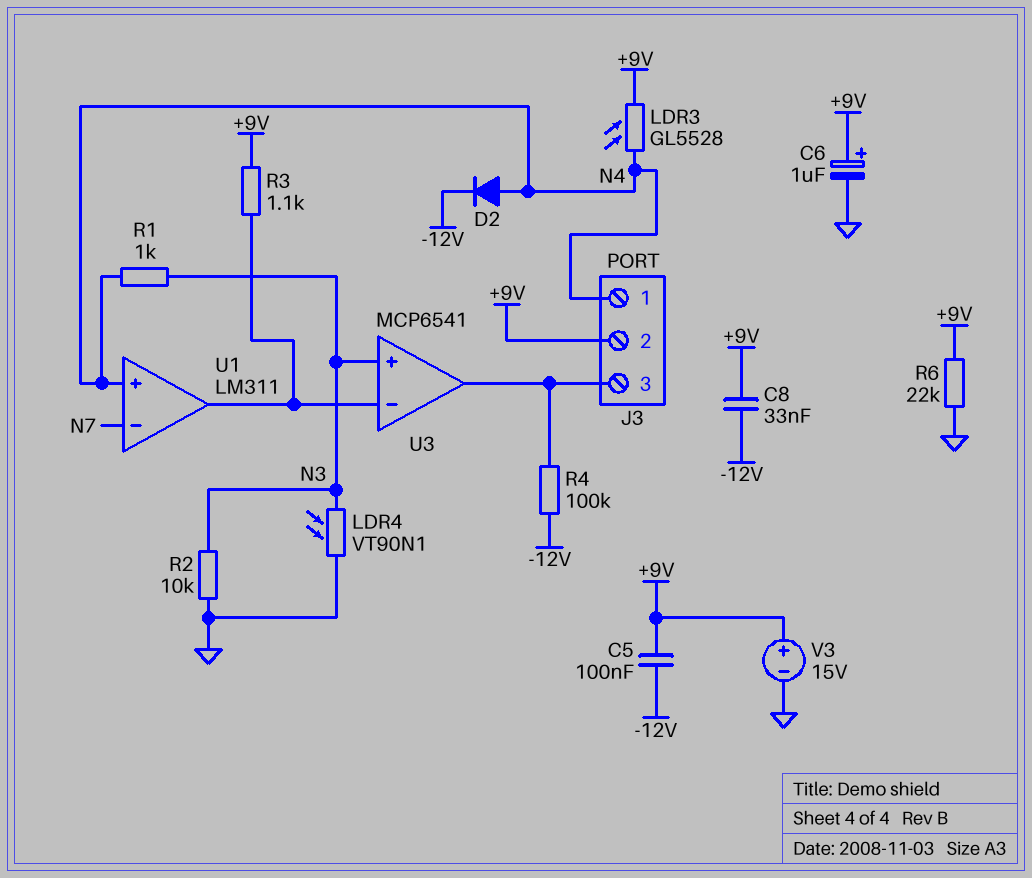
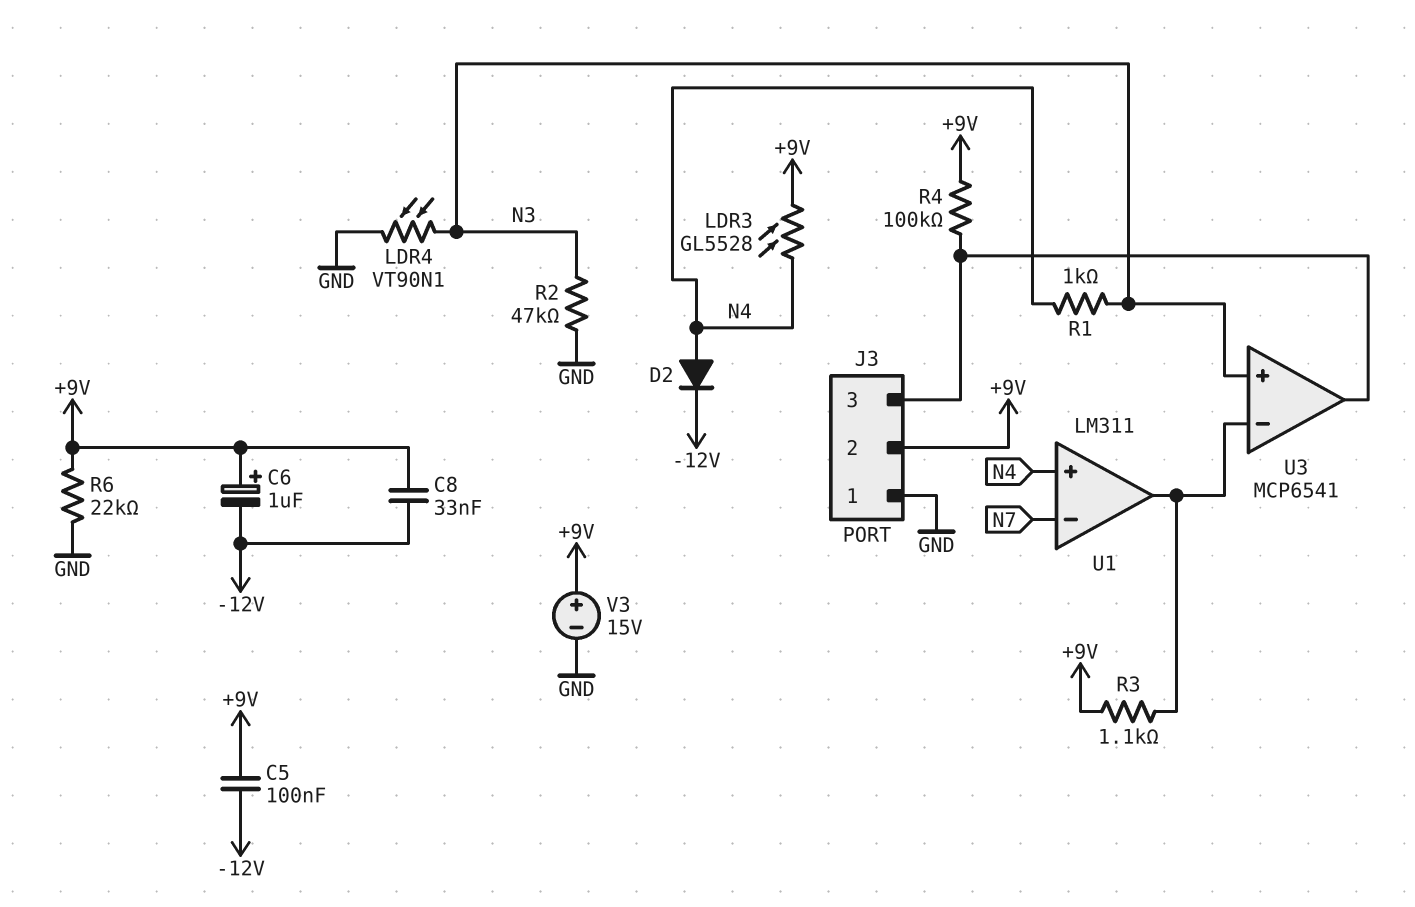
C6: 1uF (plus +9V, minus GND) -> 1uF (plus +9V, minus -12V)
J3 pin 1: N4 -> GND
R2: 10k (GND, N3) -> 47k (GND, N3)
R4: 100k (-12V, J3/3) -> 100k (+9V, J3/3)

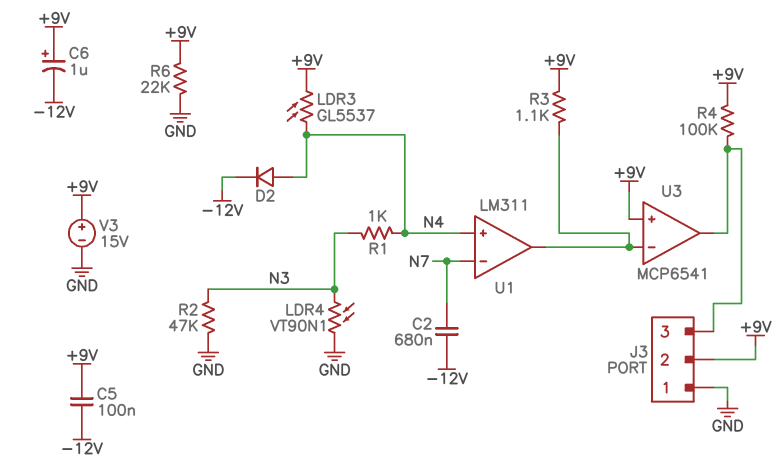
C2: none -> 680nF (-12V, N7)
C8: 33nF (+9V, -12V) -> none
LDR3: GL5528 (+9V, N4) -> GL5537 (+9V, N4)
U3 pin in+: N3 -> +9V

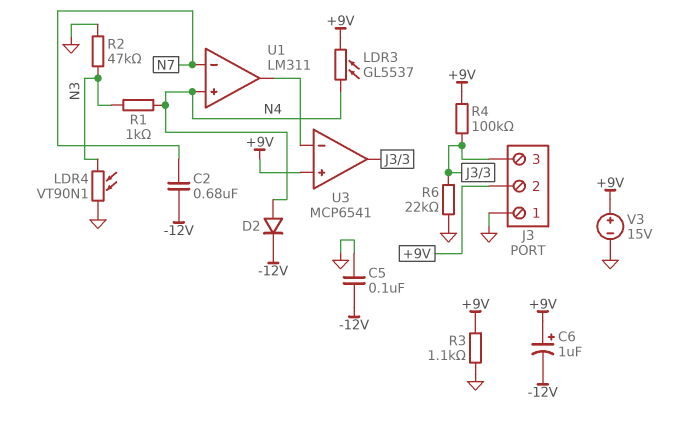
C5: 100nF (+9V, -12V) -> 100nF (-12V, GND)
R3: 1.1k (+9V, U1/out) -> 1.1k (+9V, GND)
R6: 22k (+9V, GND) -> 22k (GND, J3/3)

